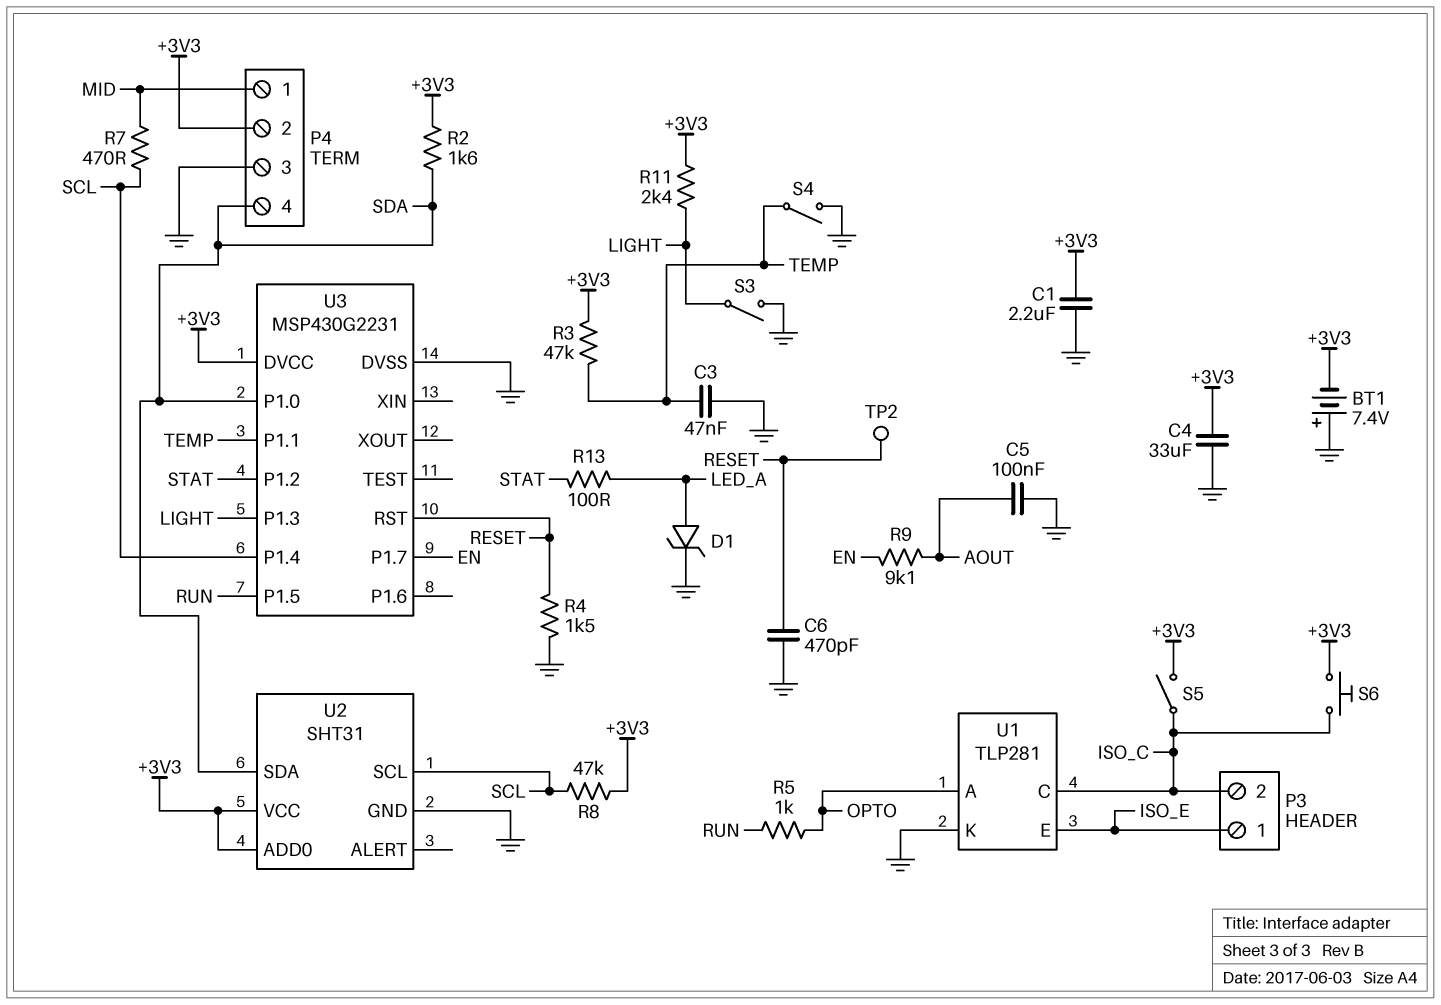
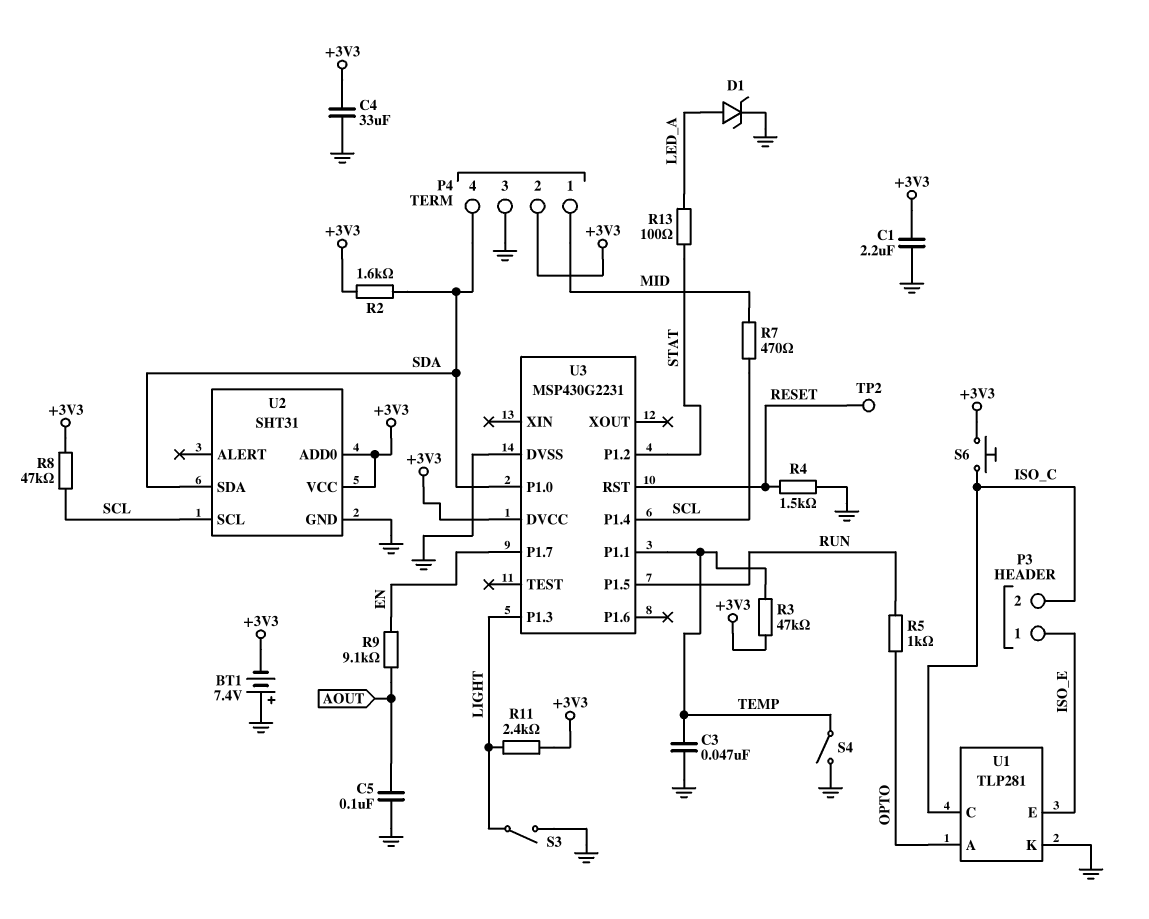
C6: 470pF (GND, RESET) -> none
S5: switch (+3V3, ISO_C) -> none

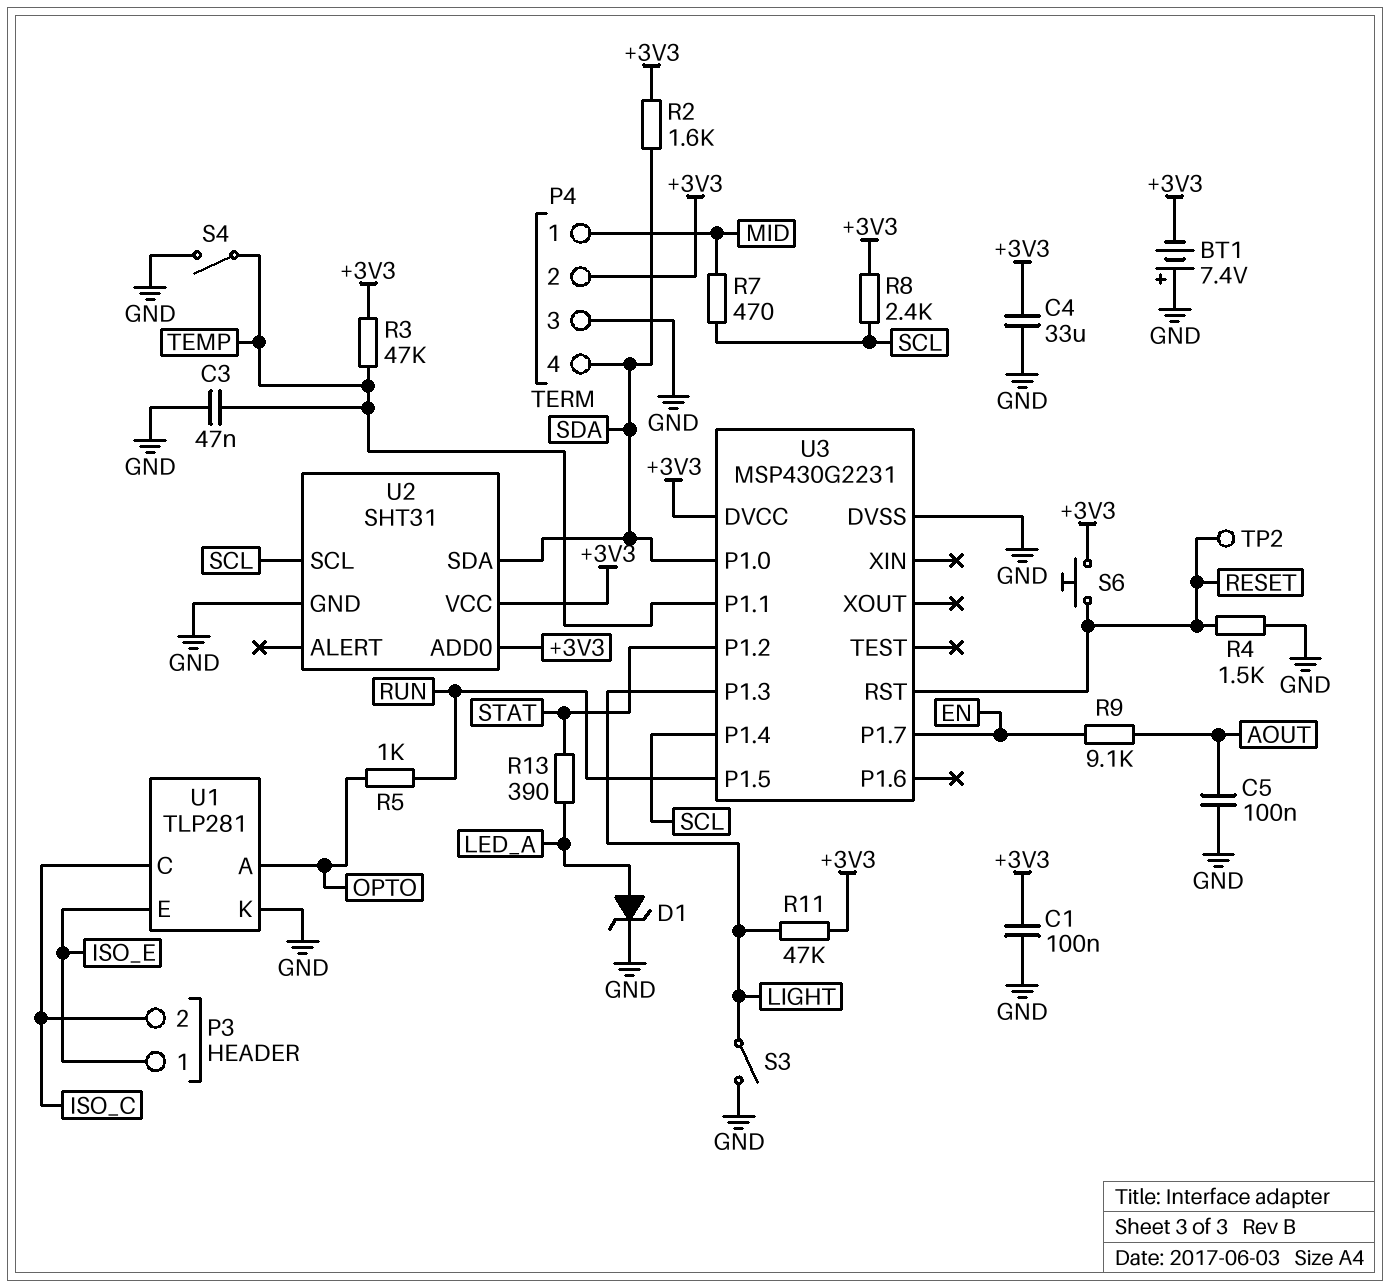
C1: 2.2uF (+3V3, GND) -> 100nF (+3V3, GND)
R8: 47k (+3V3, SCL) -> 2.4k (+3V3, SCL)
R11: 2.4k (+3V3, LIGHT) -> 47k (+3V3, LIGHT)
R13: 100 (LED_A, STAT) -> 390 (LED_A, STAT)
S6: button (+3V3, ISO_C) -> button (+3V3, RESET)

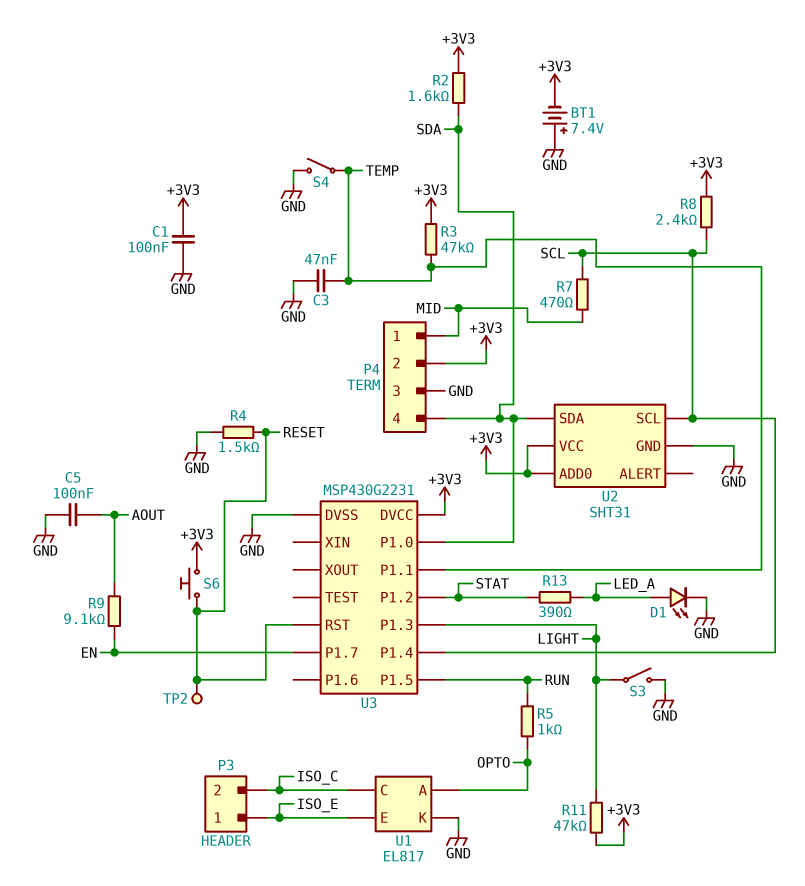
C4: 33uF (+3V3, GND) -> none
D1: zener (A LED_A, K GND) -> LED (A LED_A, K GND)
U1: TLP281 -> EL817

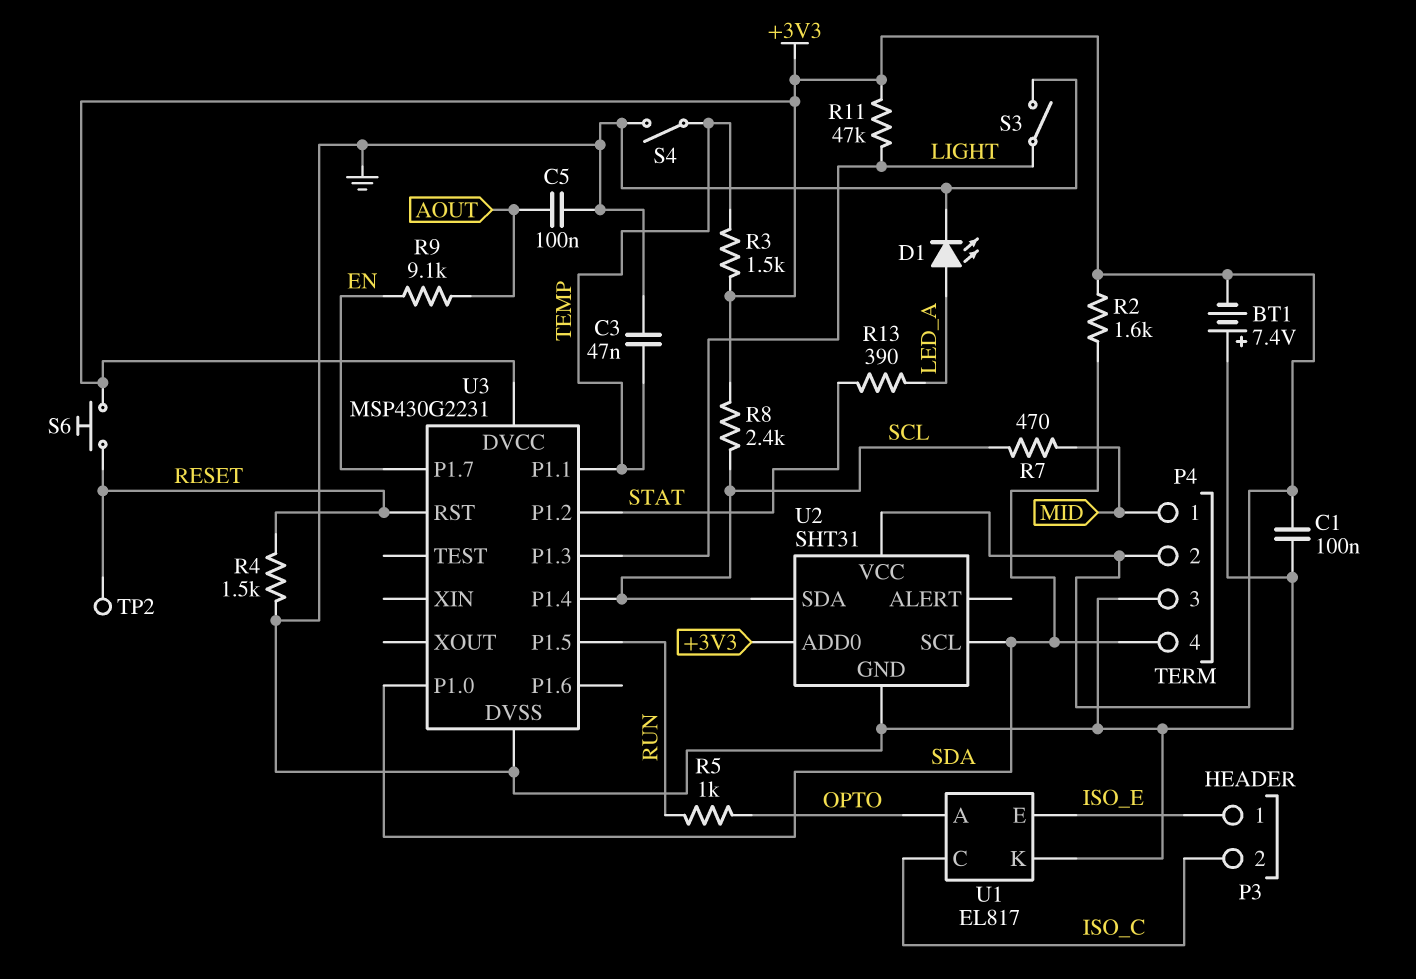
R3: 47k (+3V3, TEMP) -> 1.5k (+3V3, TEMP)
U2 pin SCL: SCL -> SDA
U2 pin SDA: SDA -> SCL

